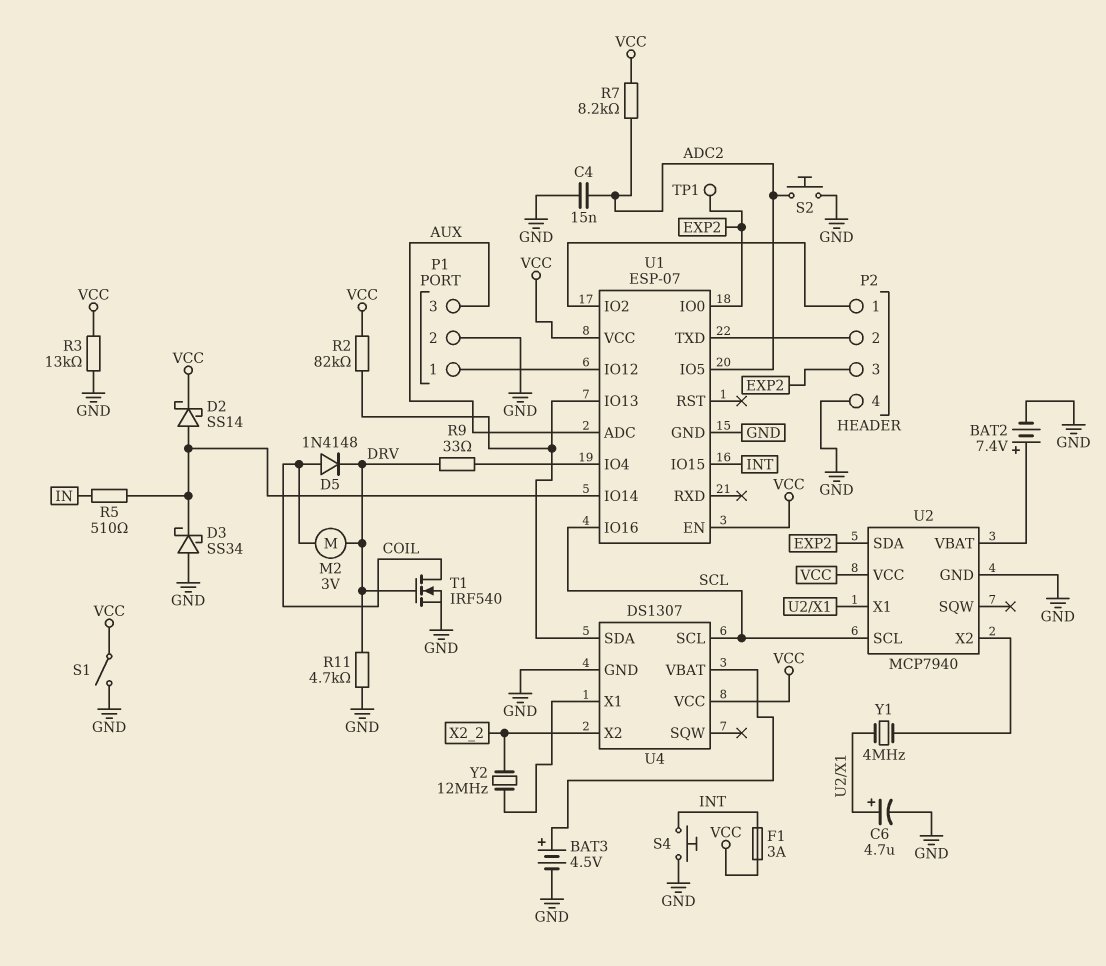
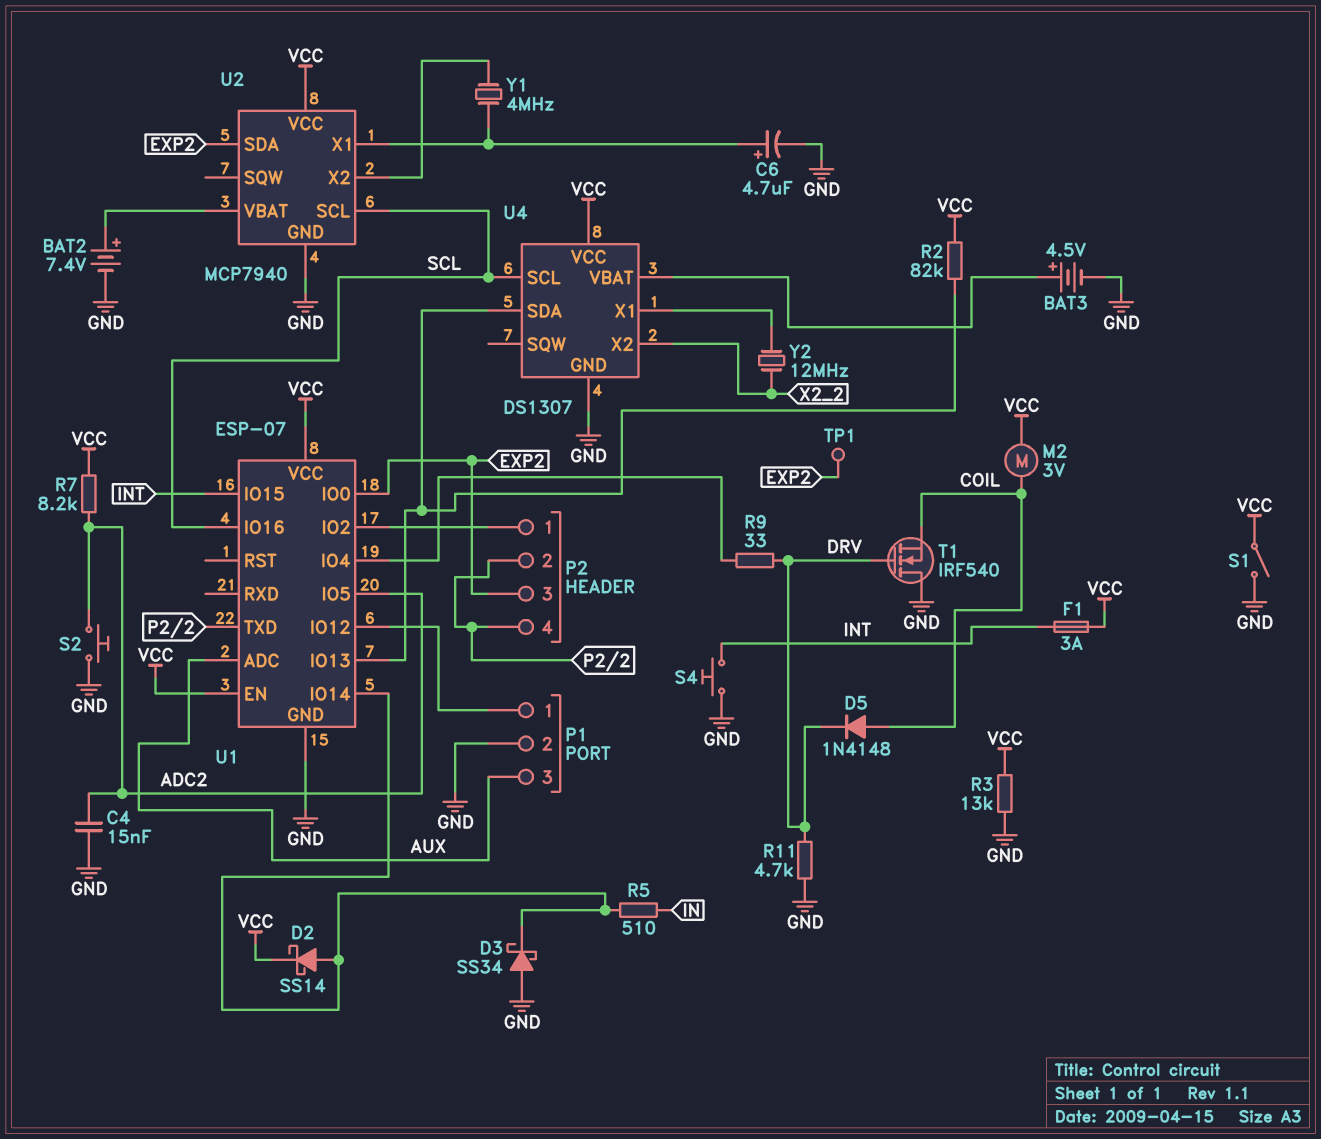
M2: motor 3V (COIL, DRV) -> motor 3V (COIL, VCC)
P2 pin 4: GND -> P2/2
T1: NMOS IRF540 (G DRV, D COIL, S GND) -> NMOS IRF540 (G DRV, D GND, S COIL)

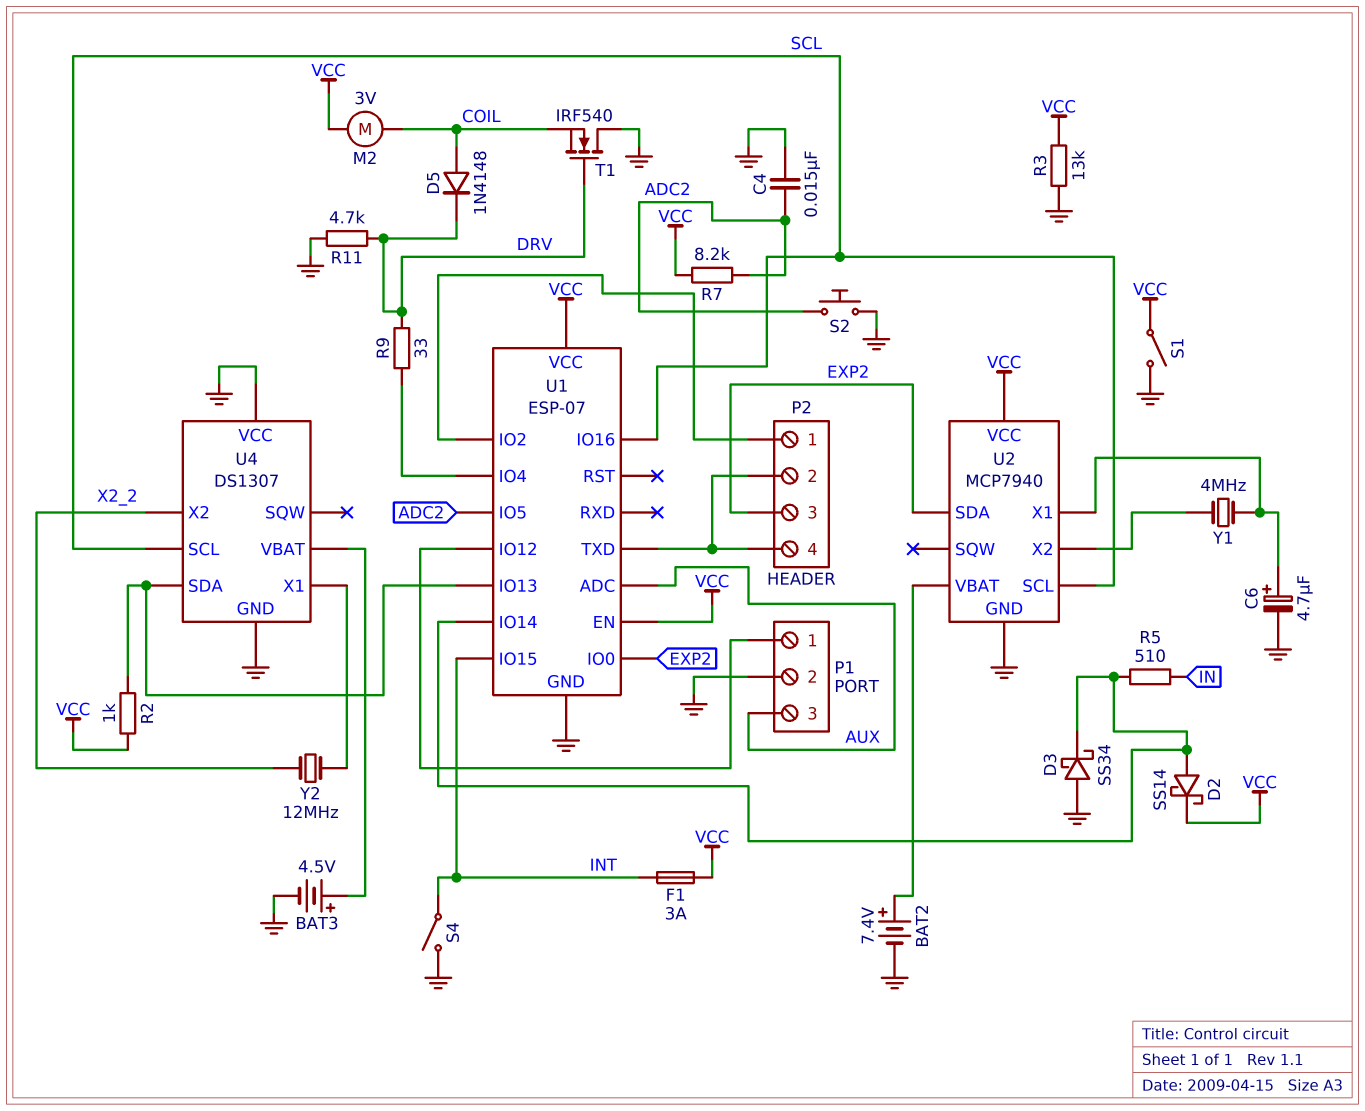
R2: 82k (U1/IO13, VCC) -> 1k (U1/IO13, VCC)
S4: button (GND, INT) -> switch (GND, INT)
TP1: test point (EXP2) -> none
U4 pin VCC: VCC -> GND

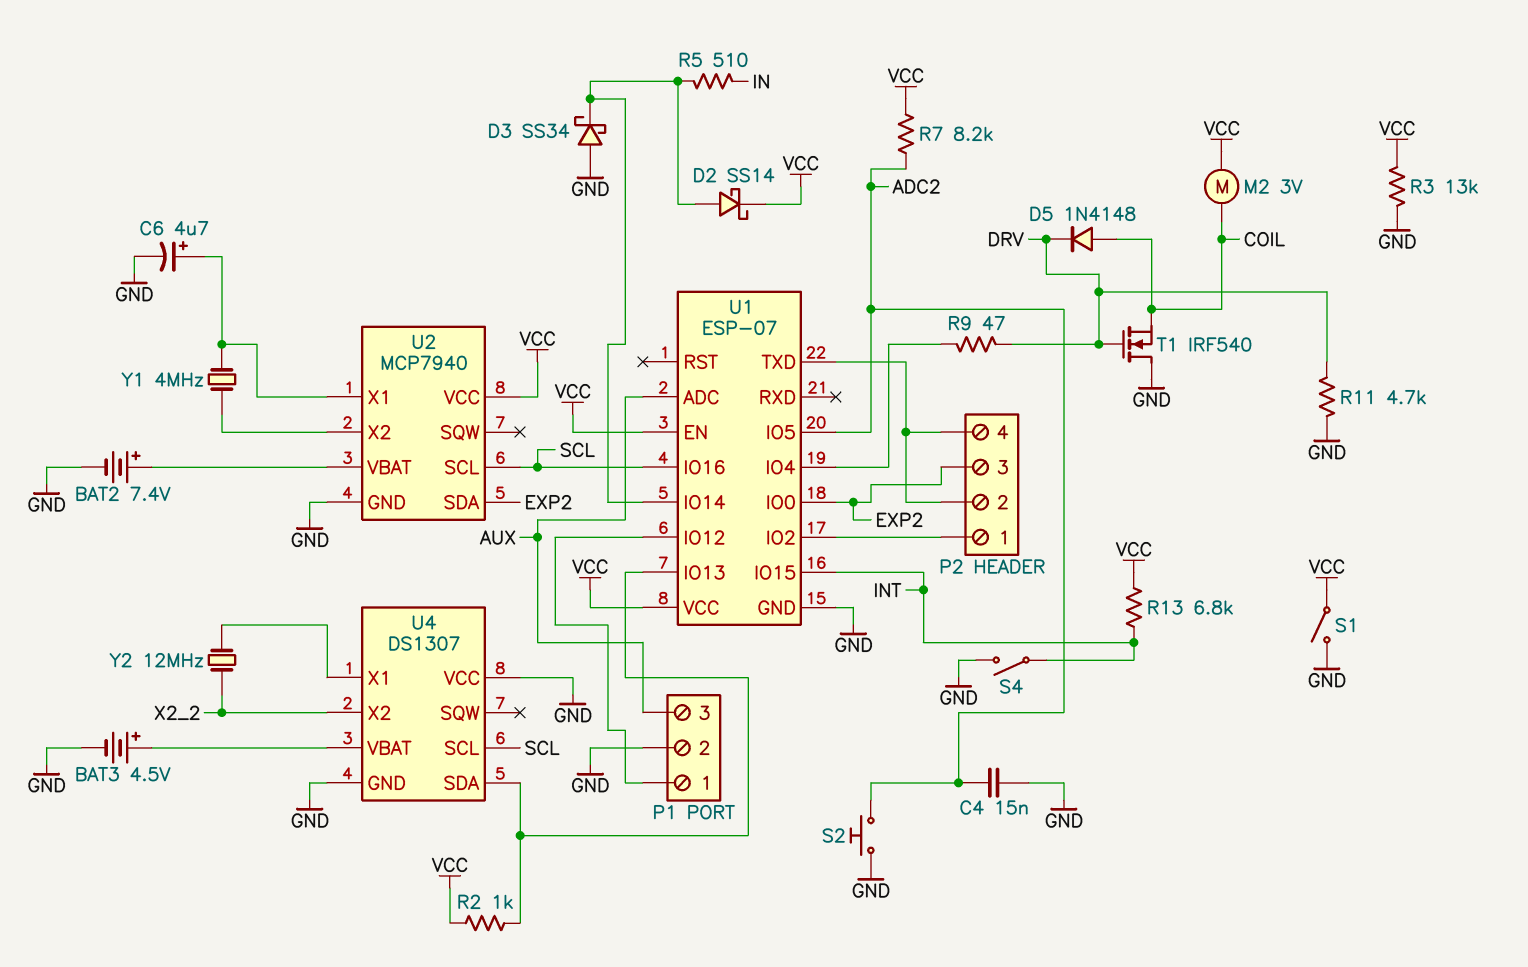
F1: 3A (INT, VCC) -> none
R9: 33 (DRV, U1/IO4) -> 47 (DRV, U1/IO4)
R13: none -> 6.8k (INT, VCC)

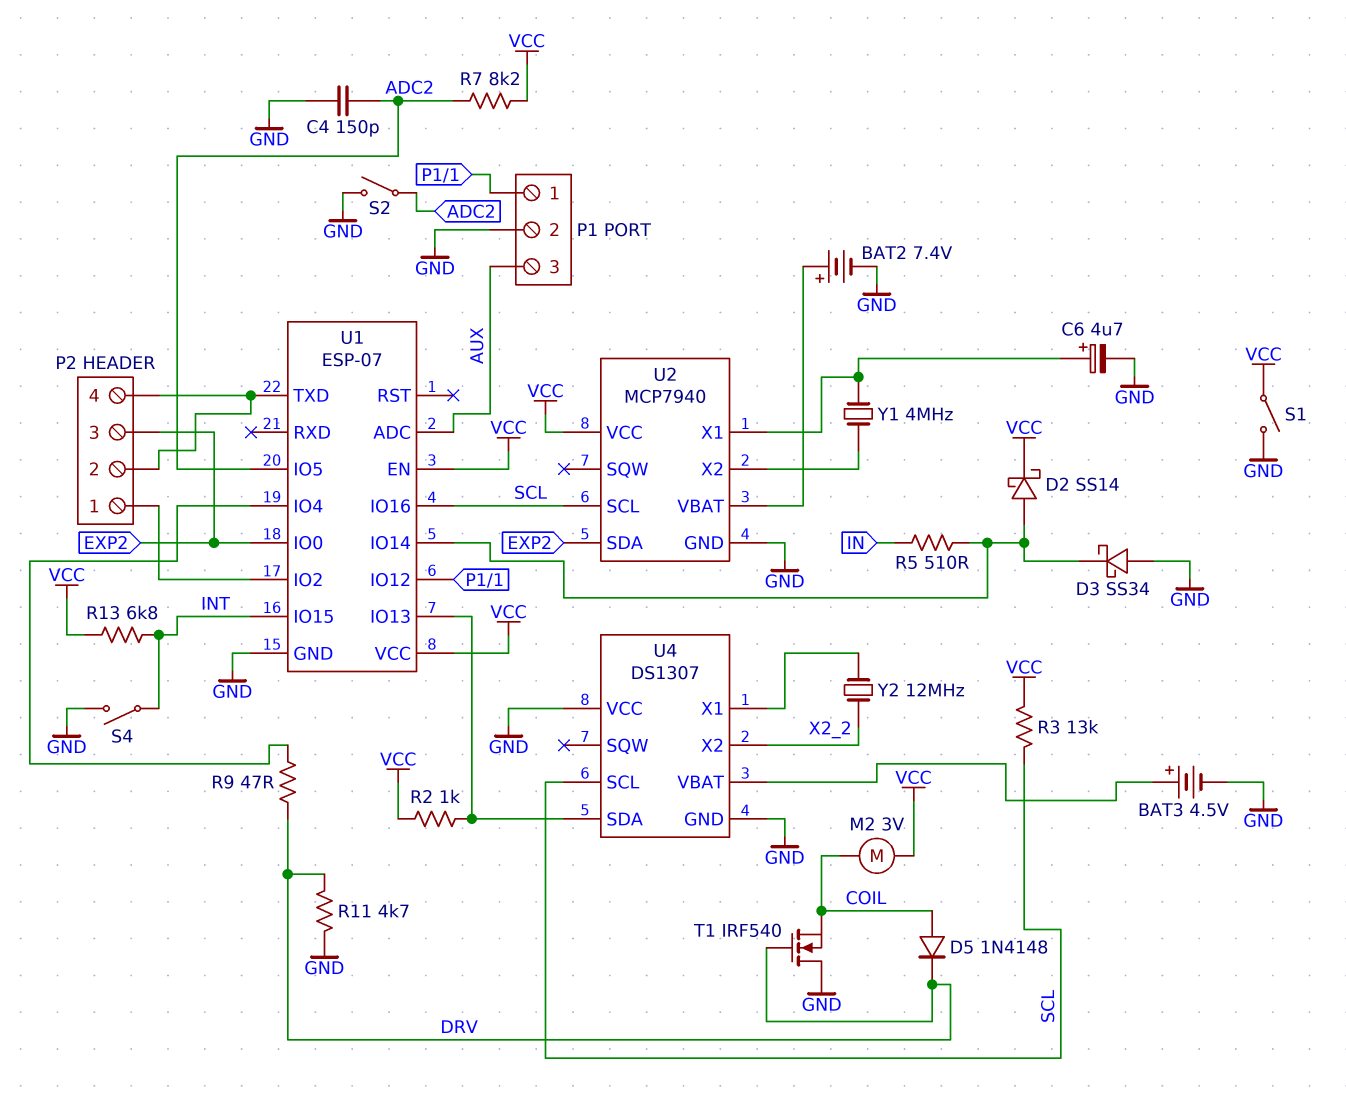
C4: 15nF (ADC2, GND) -> 150pF (ADC2, GND)
R3: 13k (GND, VCC) -> 13k (SCL, VCC)
S2: button (ADC2, GND) -> switch (ADC2, GND)

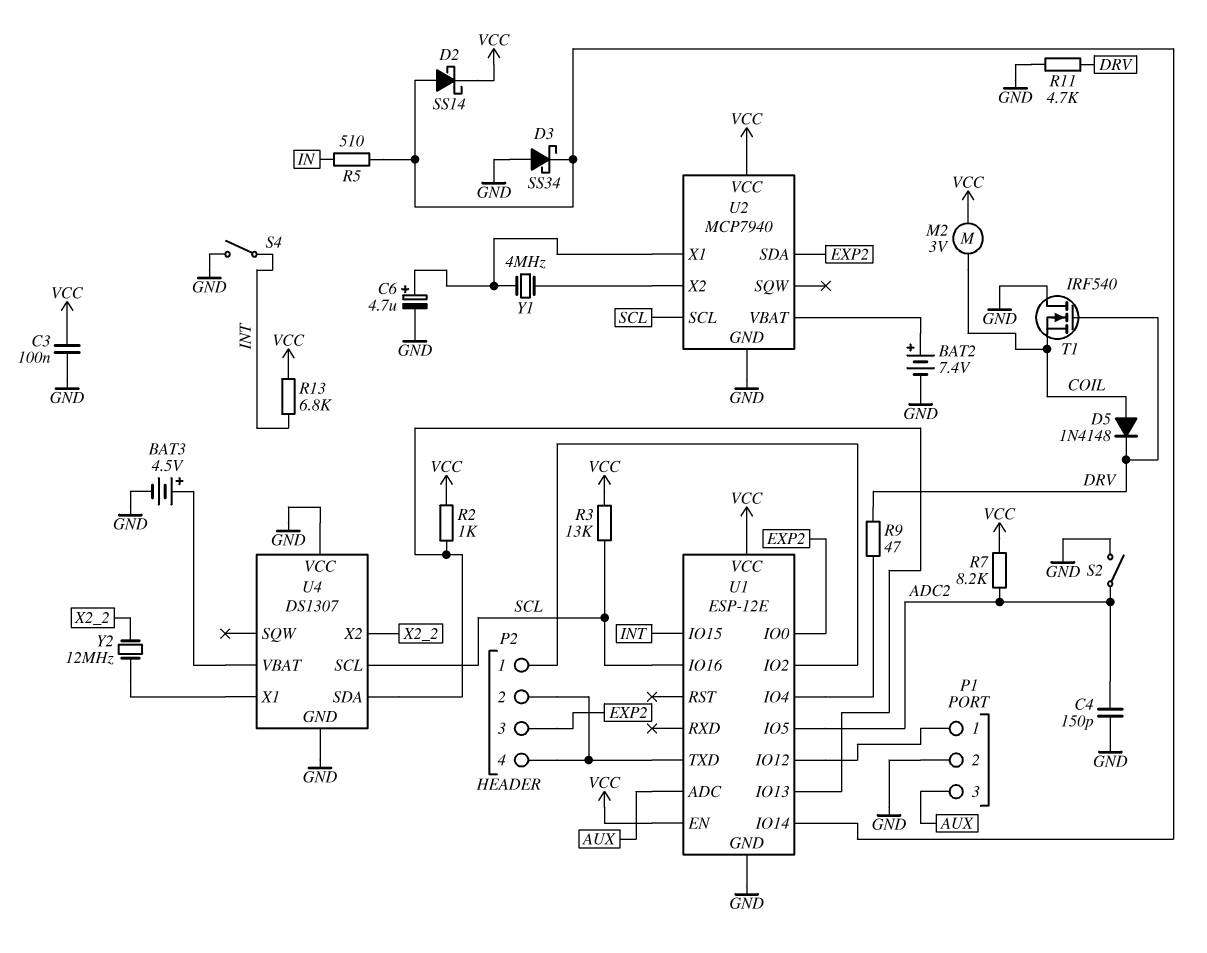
C3: none -> 100nF (GND, VCC)
S1: switch (GND, VCC) -> none
U1: ESP-07 -> ESP-12E

